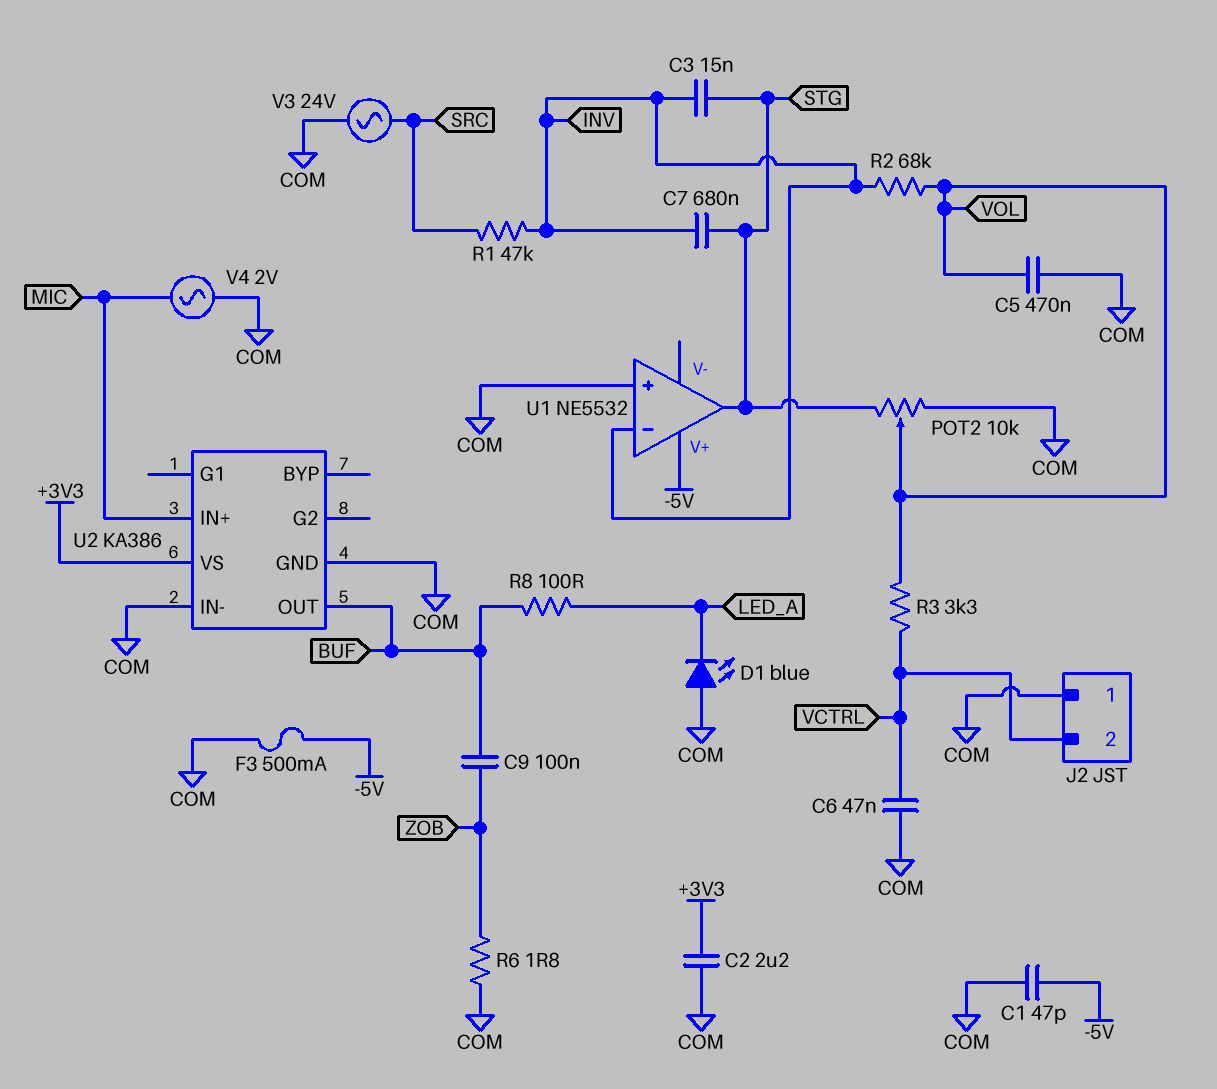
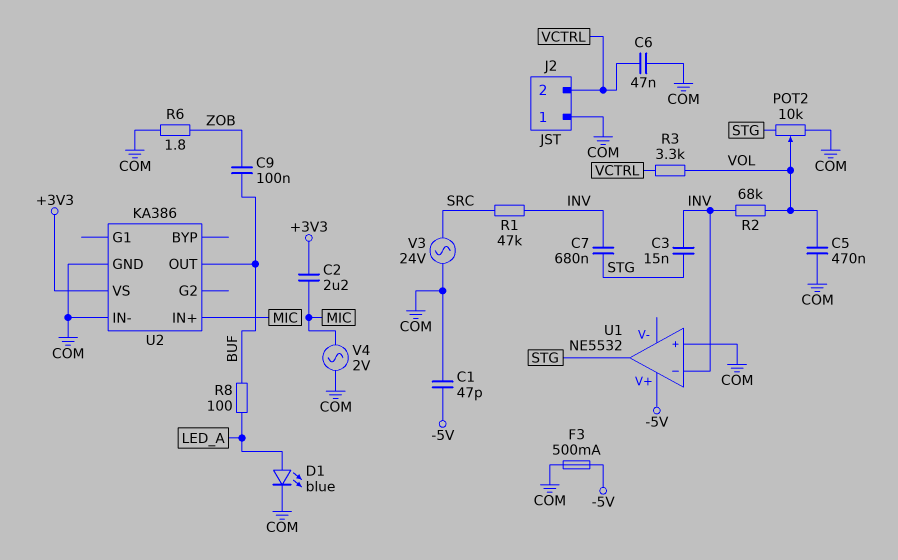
C2: 2.2uF (+3V3, COM) -> 2.2uF (+3V3, MIC)
D1: LED blue (A COM, K LED_A) -> LED blue (A LED_A, K COM)

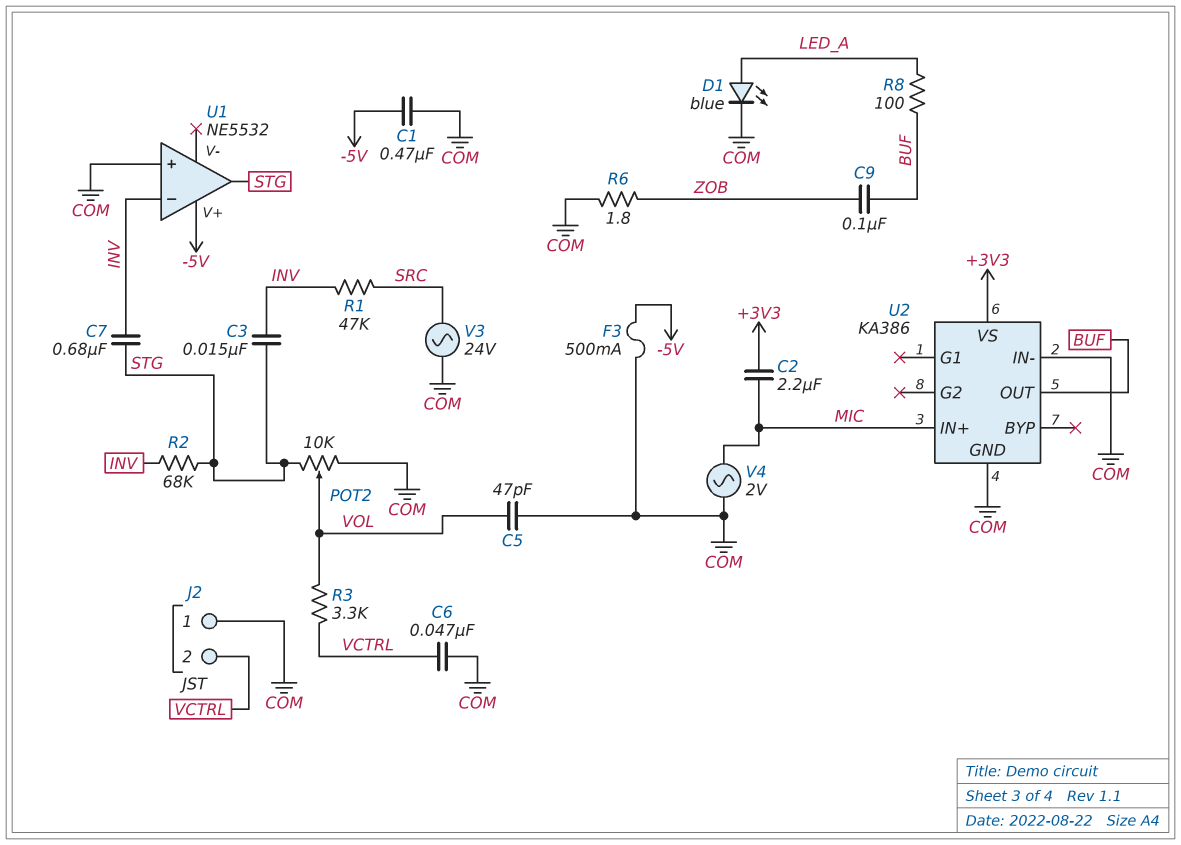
C1: 47pF (-5V, COM) -> 470nF (-5V, COM)
C5: 470nF (COM, VOL) -> 47pF (COM, VOL)
R2: 68k (INV, VOL) -> 68k (INV, STG)

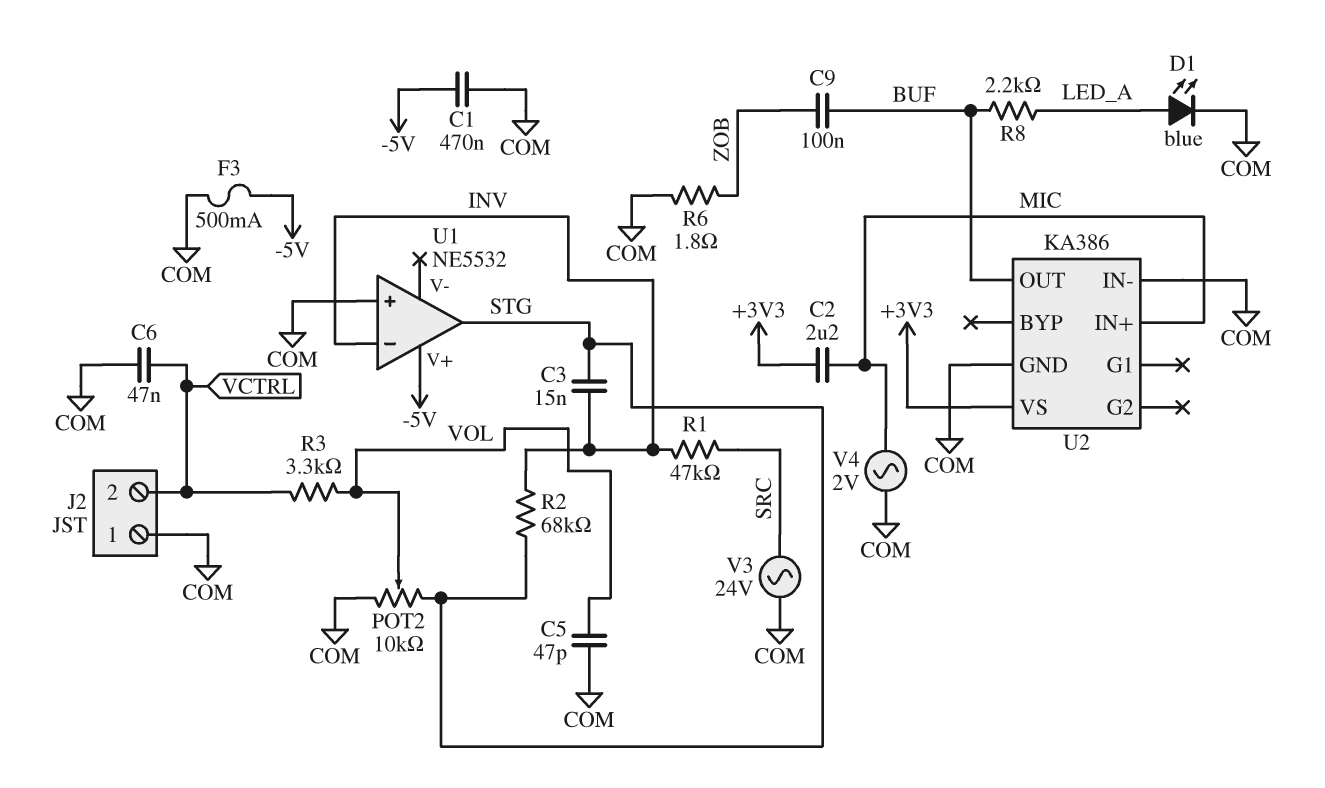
C7: 680nF (INV, STG) -> none
R8: 100 (BUF, LED_A) -> 2.2k (BUF, LED_A)

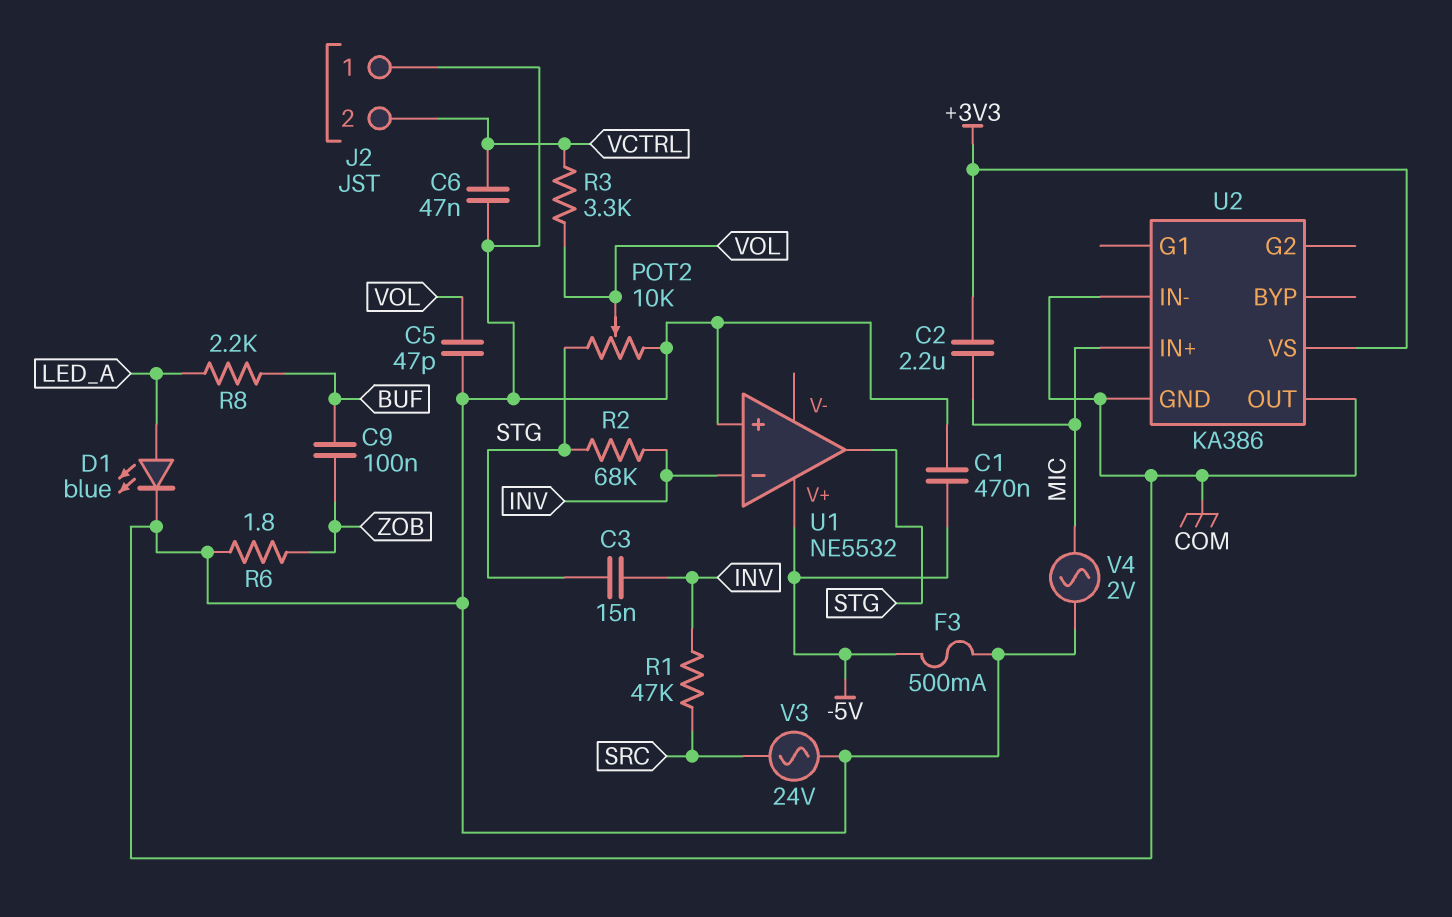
U2 pin OUT: BUF -> COM

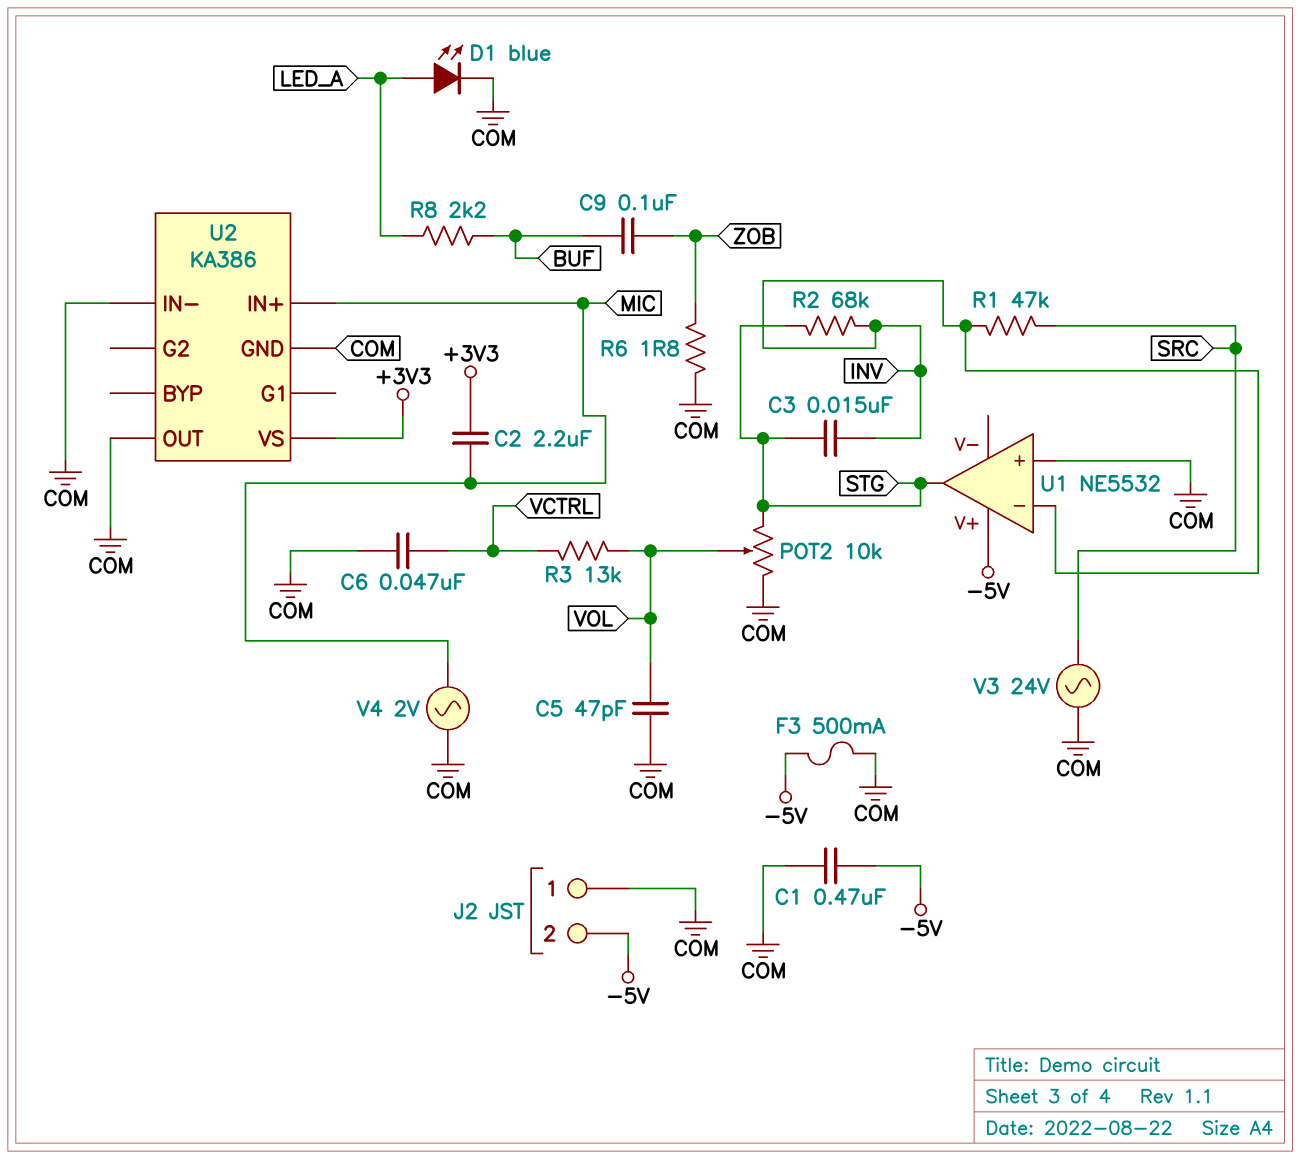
J2 pin 2: VCTRL -> -5V
R3: 3.3k (VCTRL, VOL) -> 13k (VCTRL, VOL)

